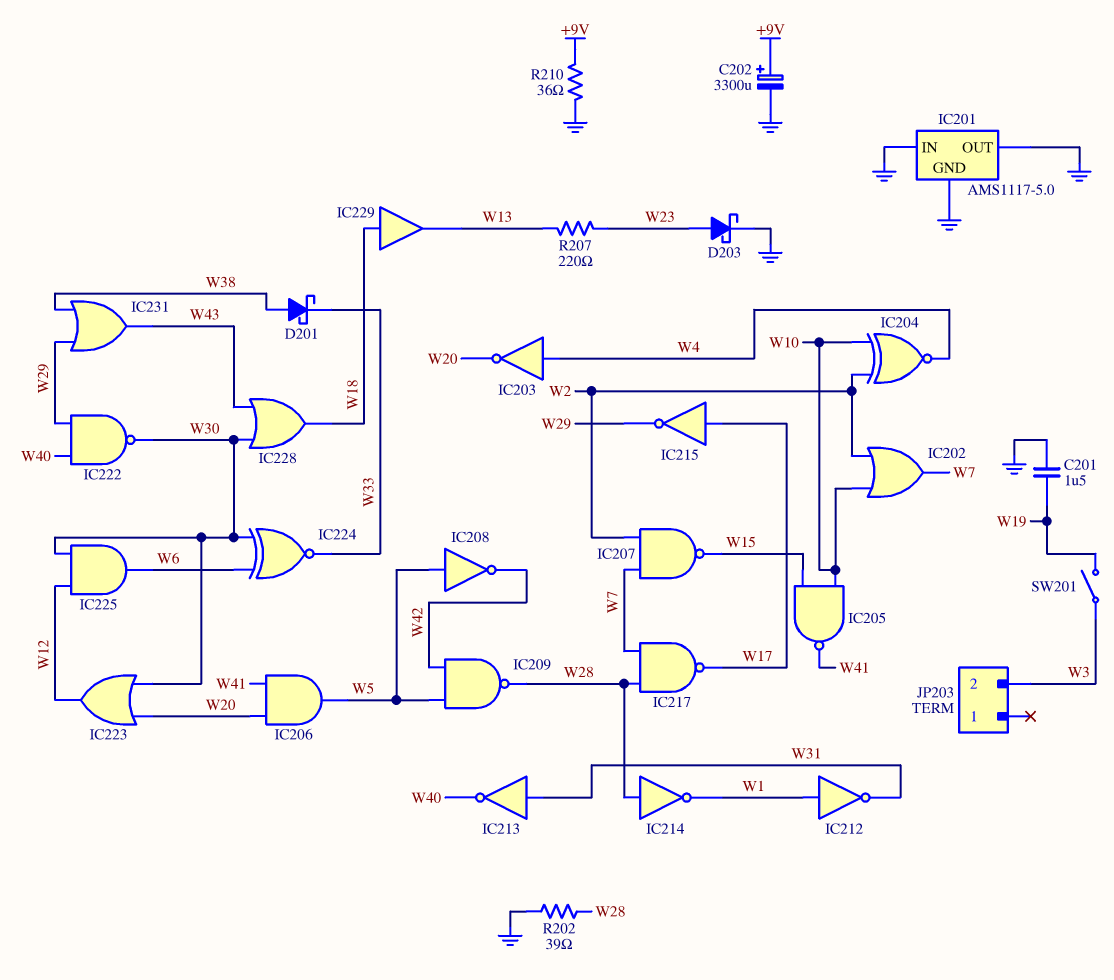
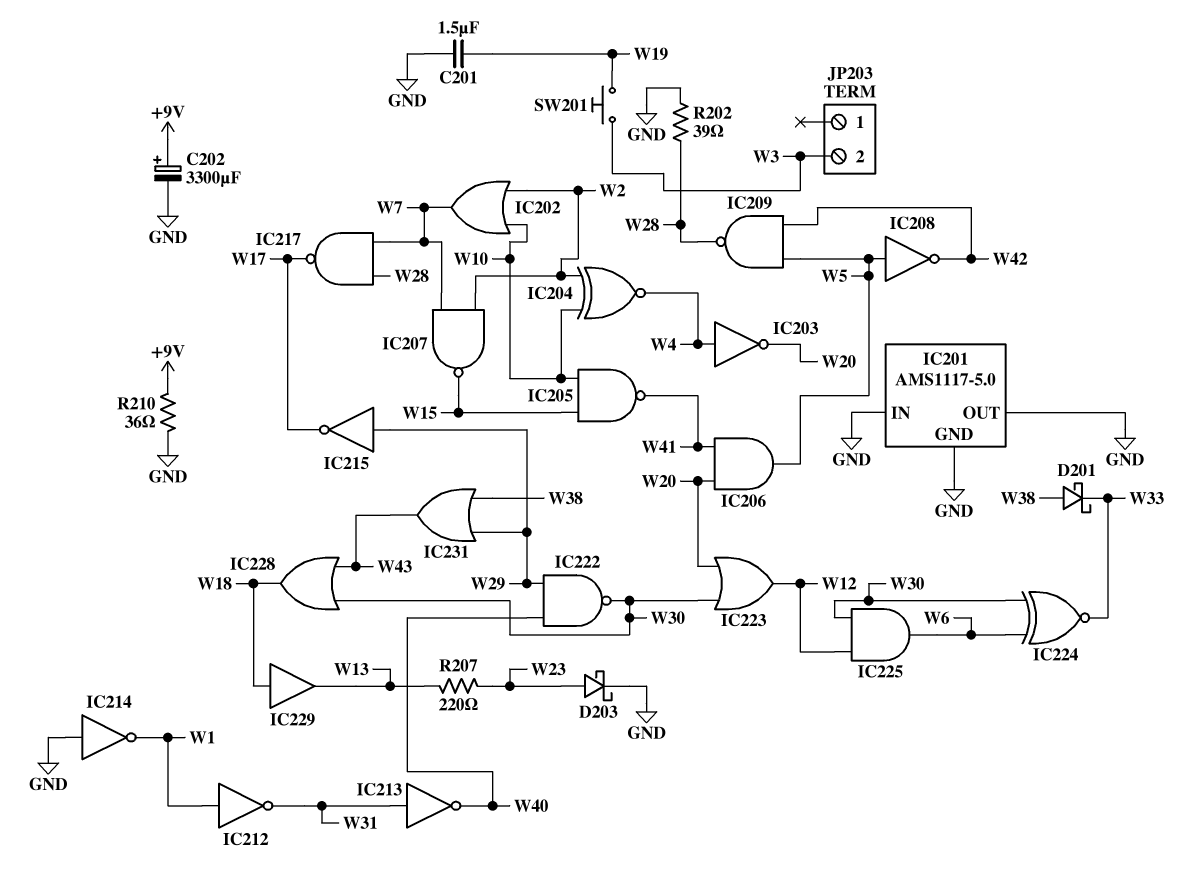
IC214: NOT (in W28, out W1) -> NOT (in GND, out W1)
IC215: NOT (in W17, out W29) -> NOT (in W29, out W17)
SW201: switch (W3, W19) -> button (W3, W19)

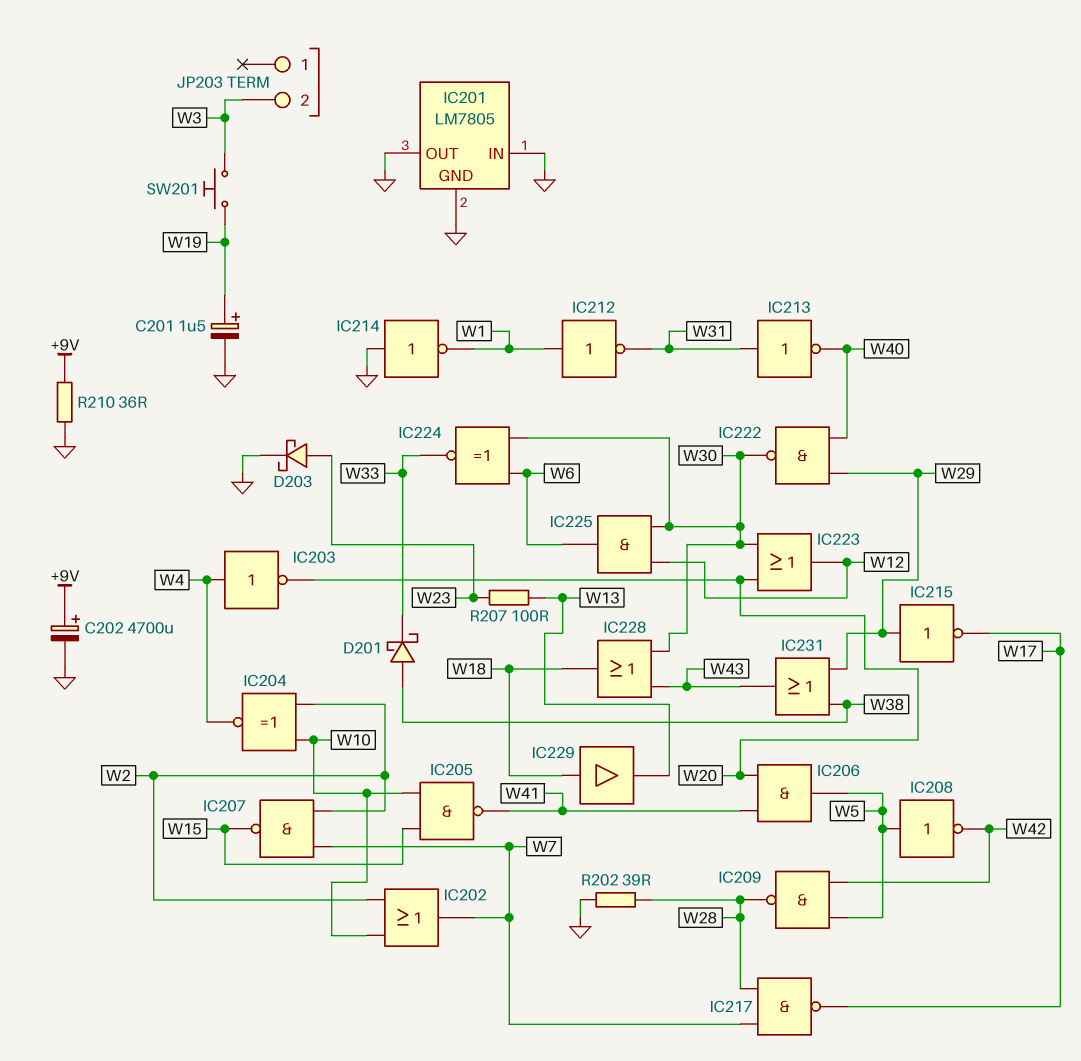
C201: 1.5uF (GND, W19) -> 1.5uF (plus W19, minus GND)
C202: 3300uF (plus +9V, minus GND) -> 4700uF (plus +9V, minus GND)
IC201: AMS1117-5.0 -> LM7805
R207: 220 (W13, W23) -> 100 (W13, W23)

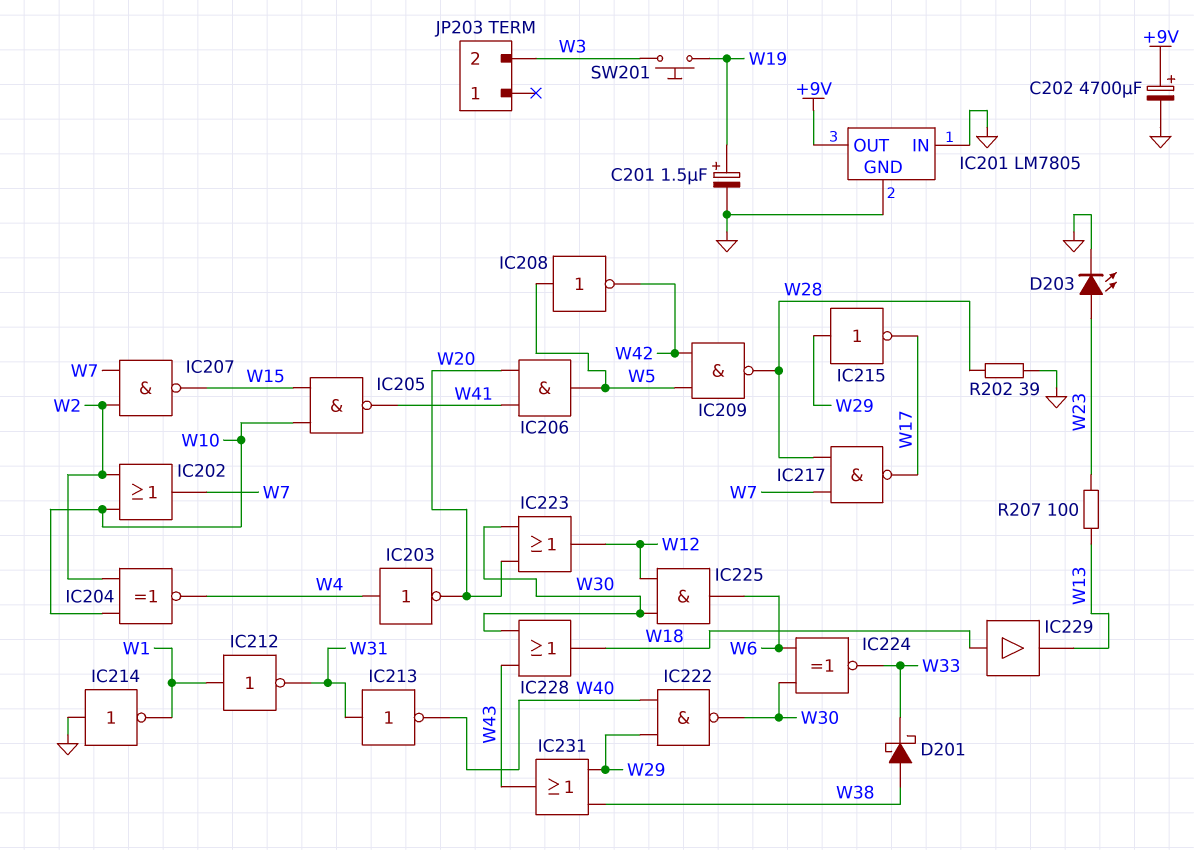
D203: schottky (A W23, K GND) -> LED (A W23, K GND)
IC201 pin OUT: GND -> +9V
R210: 36 (+9V, GND) -> none

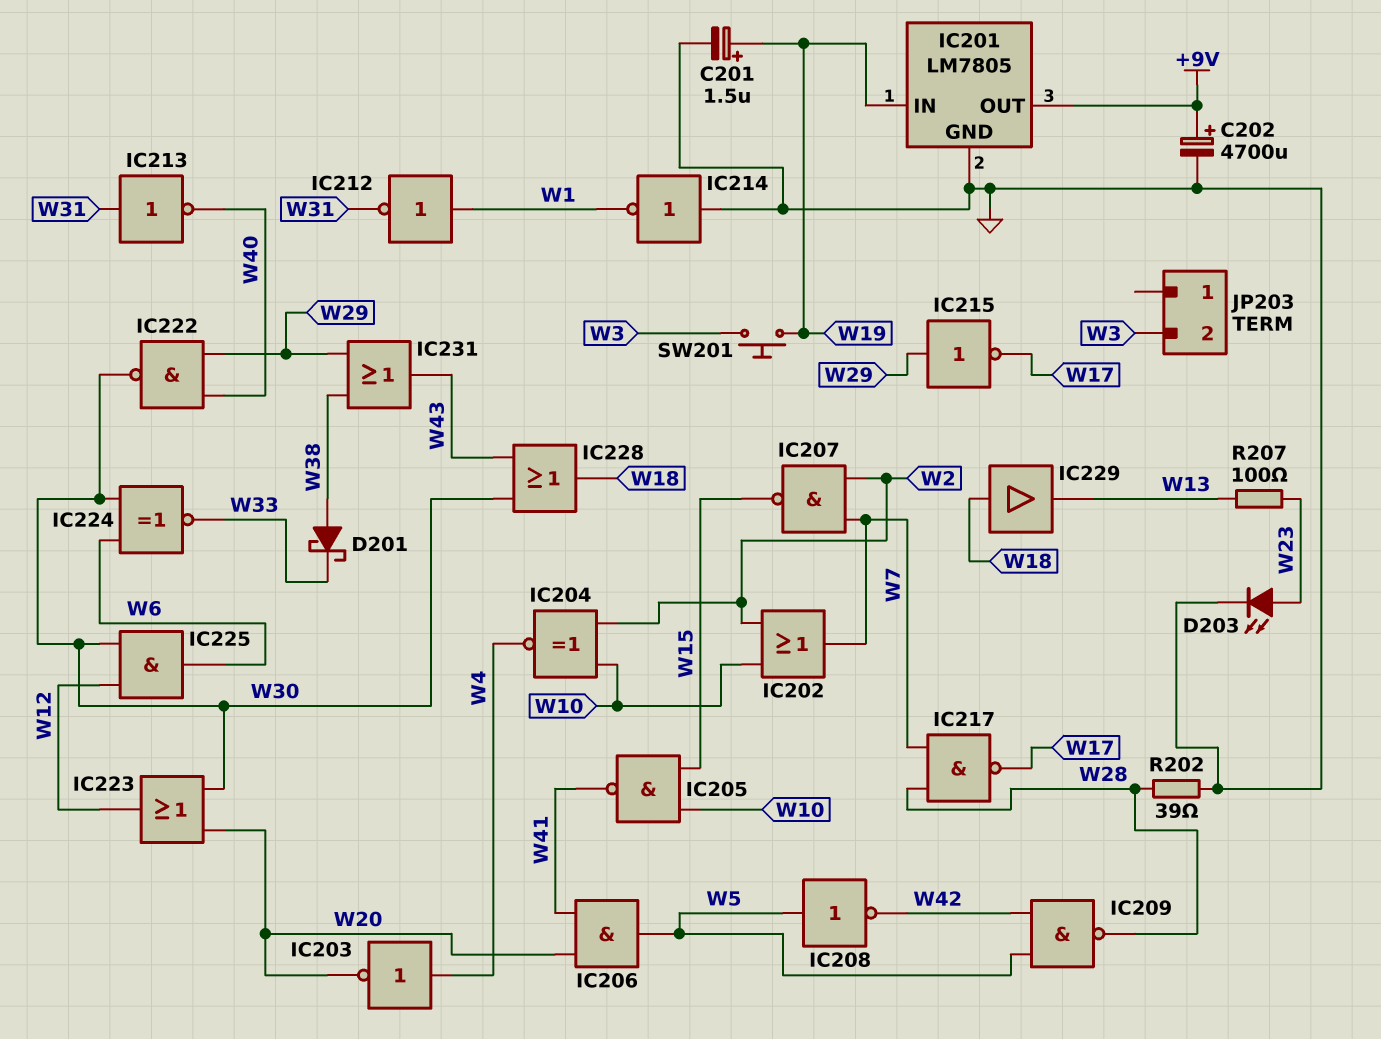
IC201 pin IN: GND -> W19

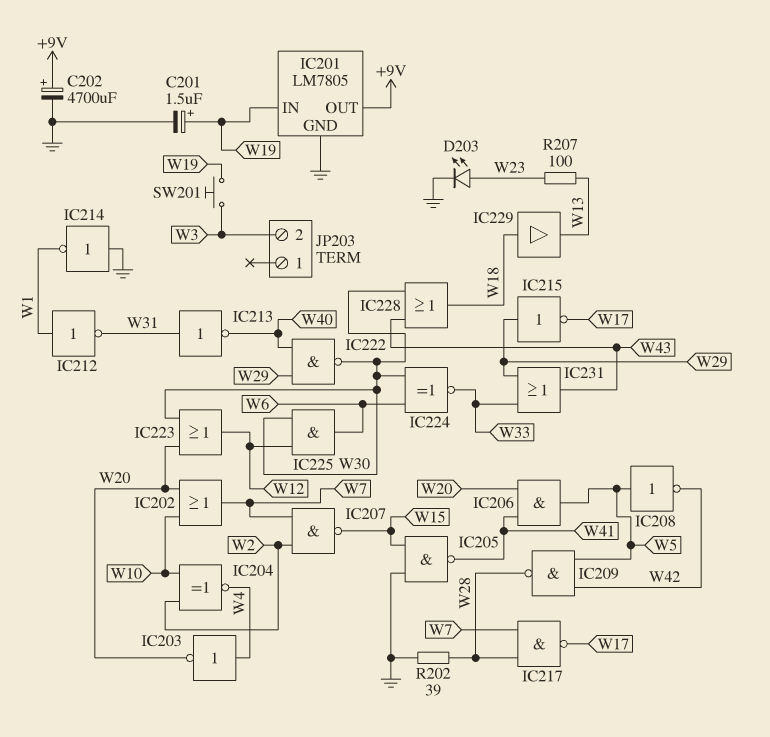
D201: schottky (A W38, K W33) -> none
IC202: OR (in W2, in W10, out W7) -> OR (in W10, in W20, out W7)
IC205: NAND (in W10, in W15, out W41) -> NAND (in GND, in W15, out W41)
IC231: OR (in W29, in W38, out W43) -> OR (in W29, in W33, out W43)

